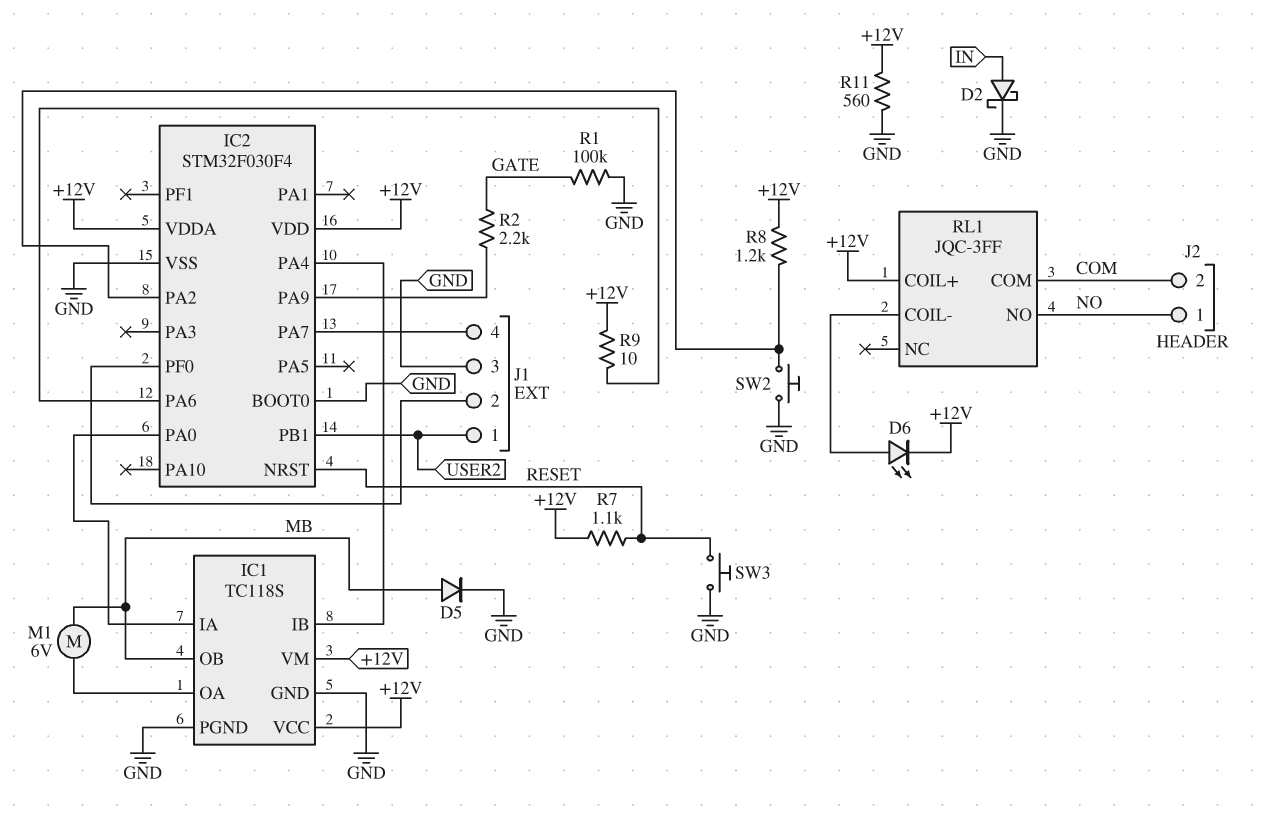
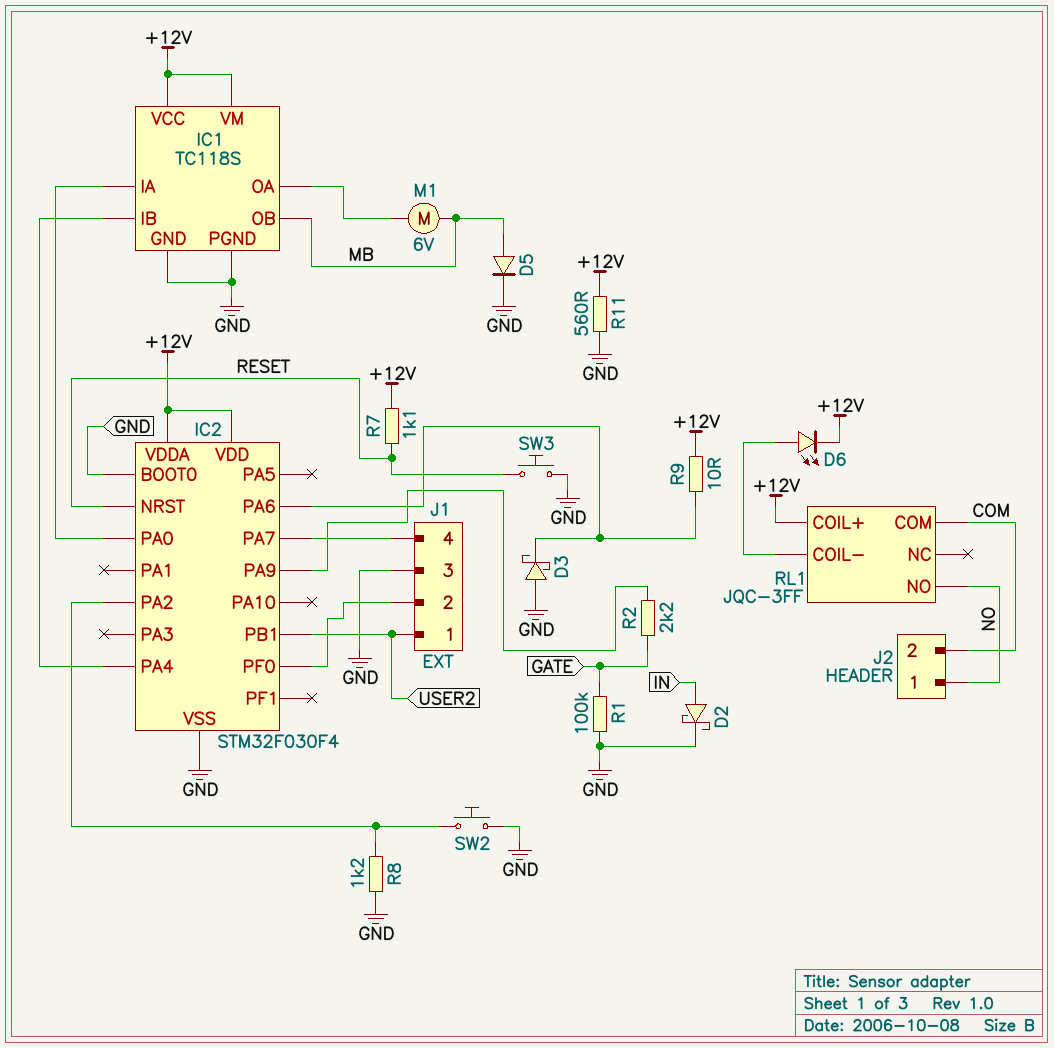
D3: none -> schottky (A GND, K IC2/PA6)
R8: 1.2k (+12V, IC2/PA2) -> 1.2k (GND, IC2/PA2)

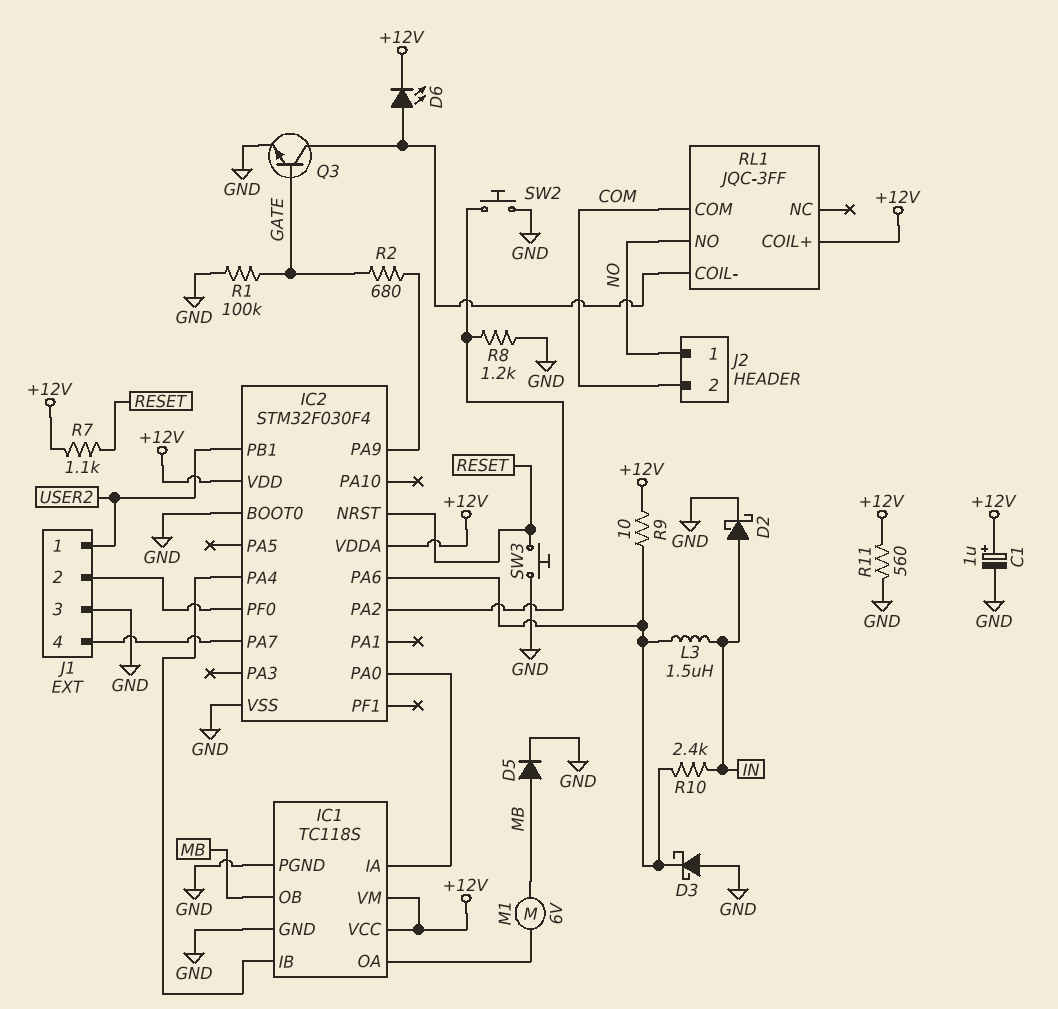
C1: none -> 1uF (plus +12V, minus GND)
L3: none -> 1.5uH (IC2/PA6, IN)
Q3: none -> NPN (B GATE, C RL1/COIL-, E GND)
R2: 2.2k (GATE, IC2/PA9) -> 680 (GATE, IC2/PA9)
R10: none -> 2.4k (IC2/PA6, IN)

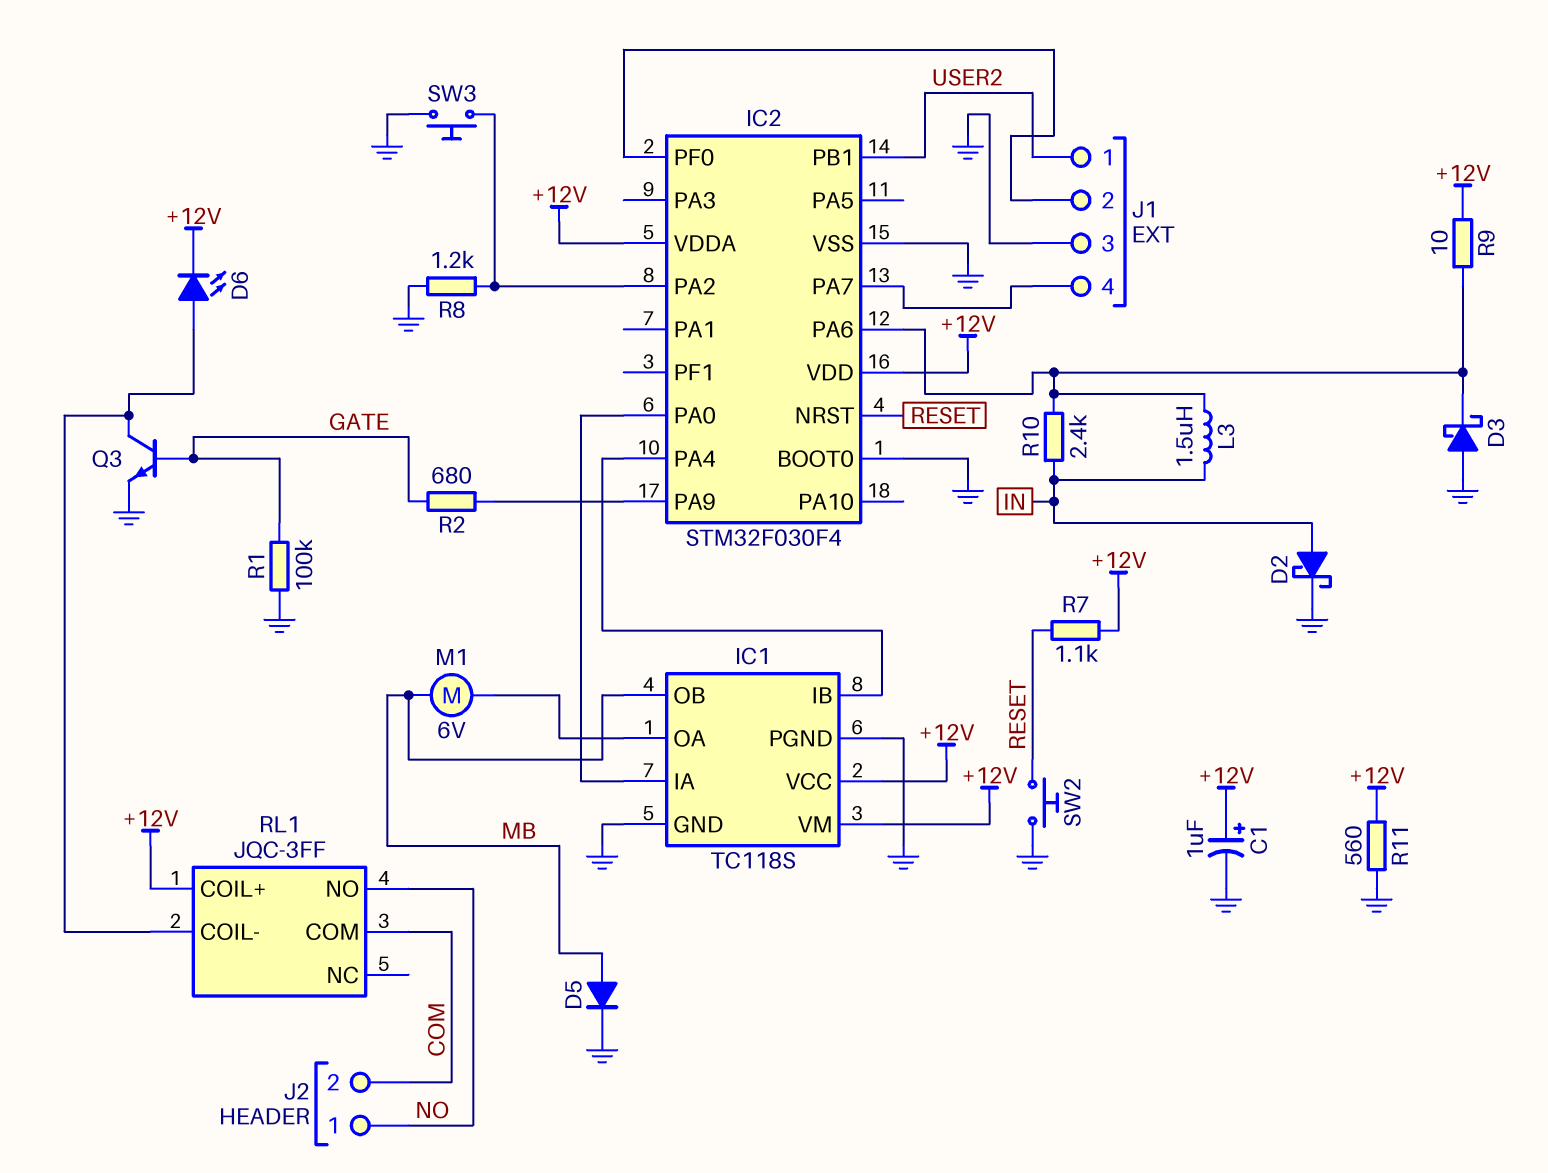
SW2: button (GND, IC2/PA2) -> button (GND, RESET)
SW3: button (GND, RESET) -> button (GND, IC2/PA2)

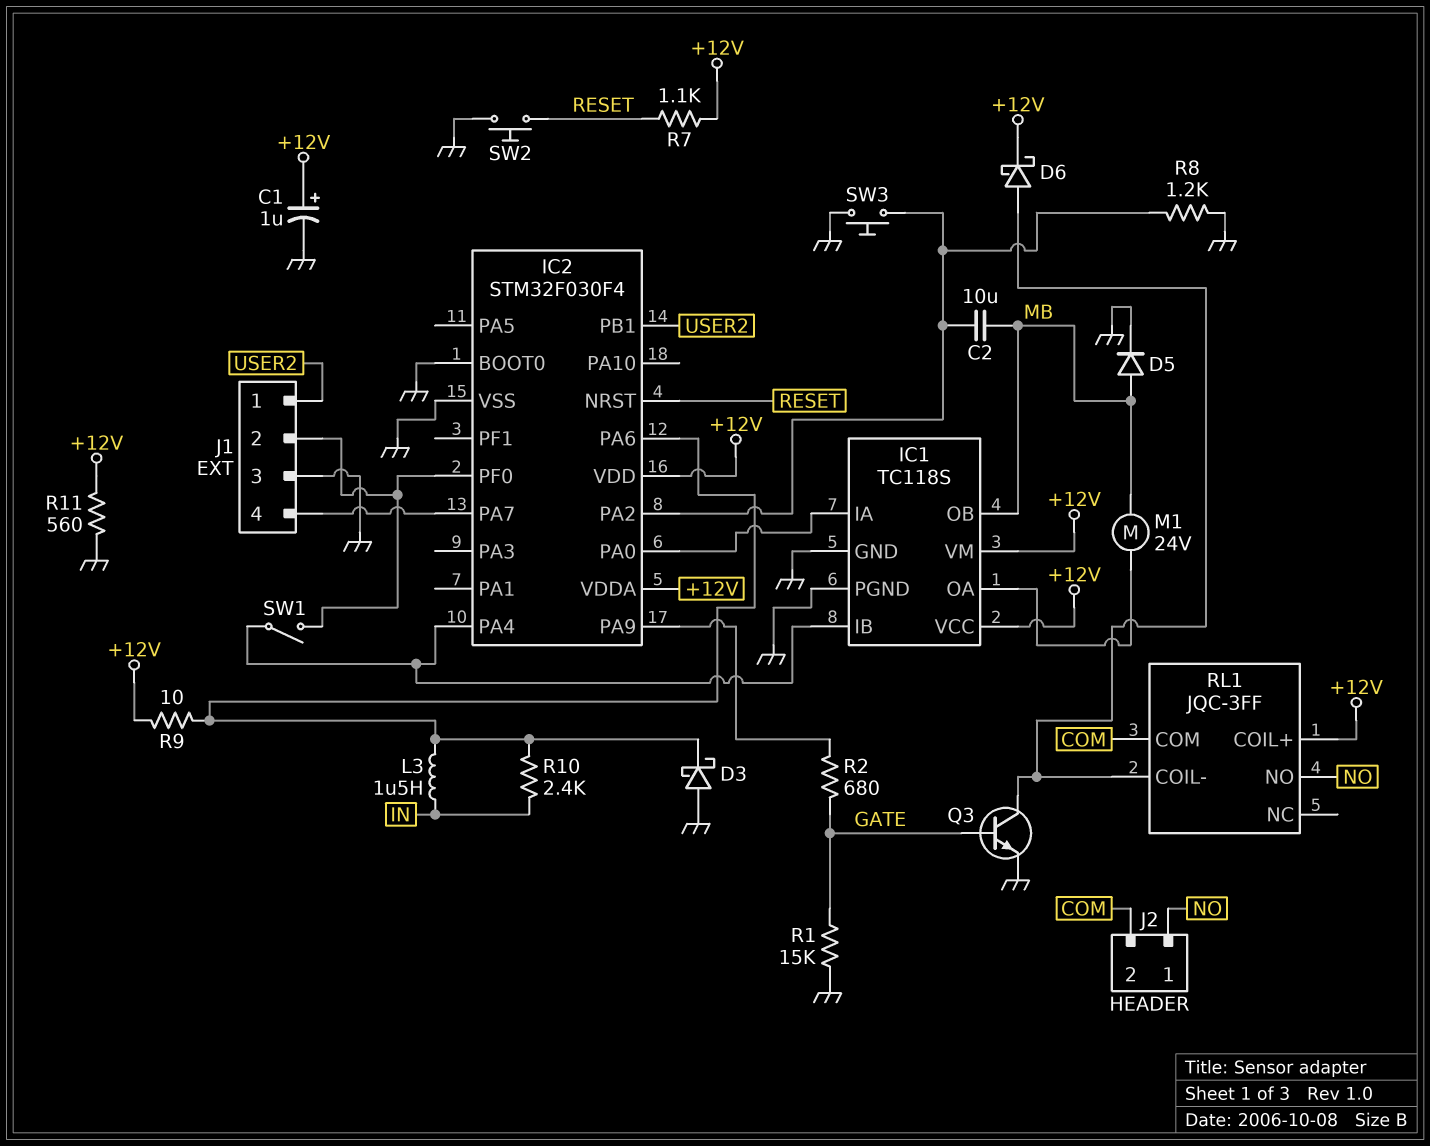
C2: none -> 10uF (IC2/PA2, MB)
D2: schottky (A IN, K GND) -> none
D6: LED (A RL1/COIL-, K +12V) -> schottky (A RL1/COIL-, K +12V)
M1: motor 6V (IC1/OA, MB) -> motor 24V (IC1/OA, MB)
R1: 100k (GATE, GND) -> 15k (GATE, GND)
SW1: none -> switch (IC1/IB, IC2/PF0)

